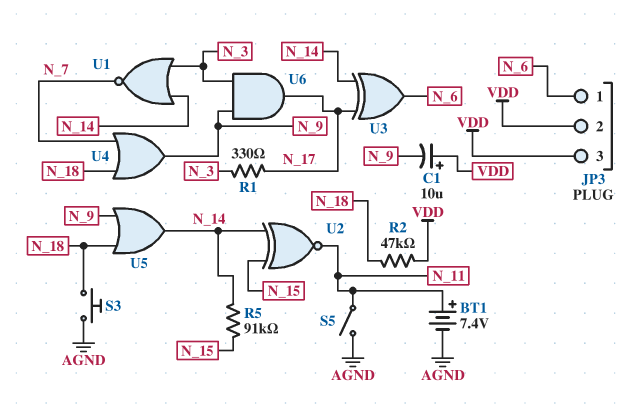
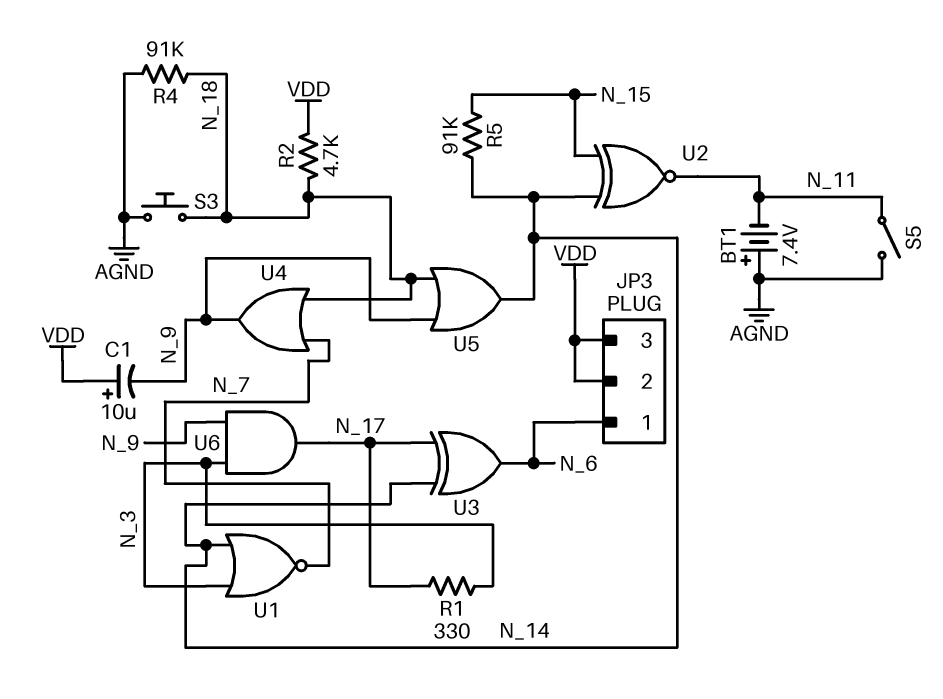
BT1: 7.4V (plus N_11, minus AGND) -> 7.4V (plus AGND, minus N_11)
R2: 47k (N_18, VDD) -> 4.7k (N_18, VDD)
R4: none -> 91k (AGND, N_18)

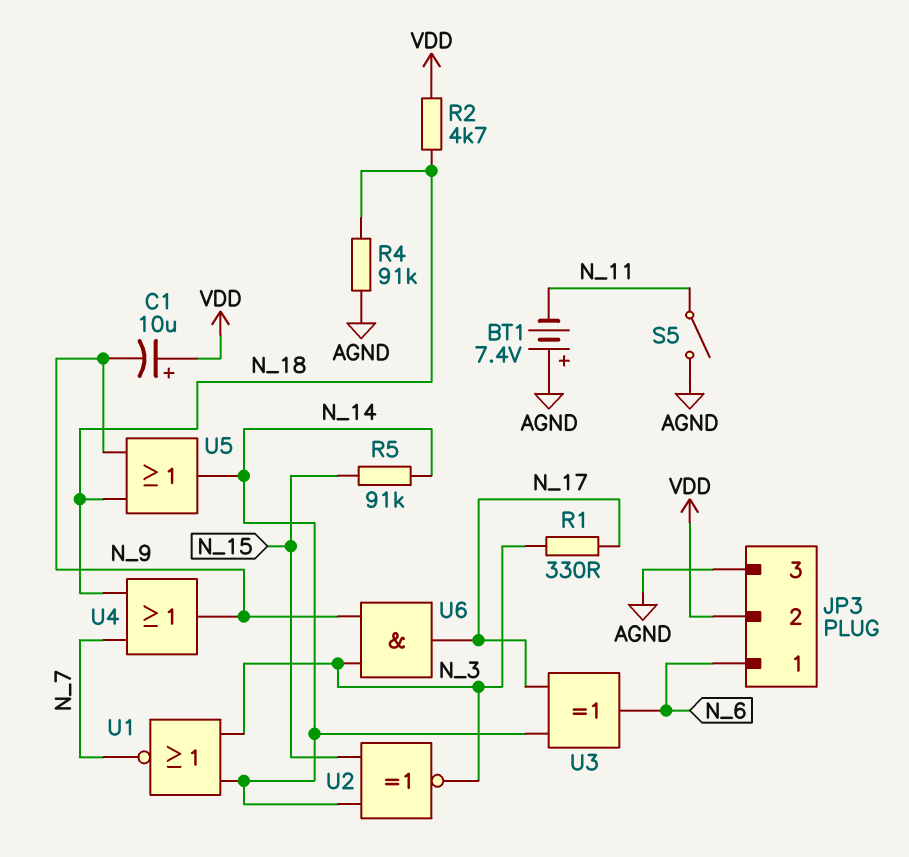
JP3 pin 3: VDD -> AGND
S3: button (AGND, N_18) -> none
U2: XNOR (in N_14, in N_15, out N_11) -> XNOR (in N_14, in N_15, out N_3)

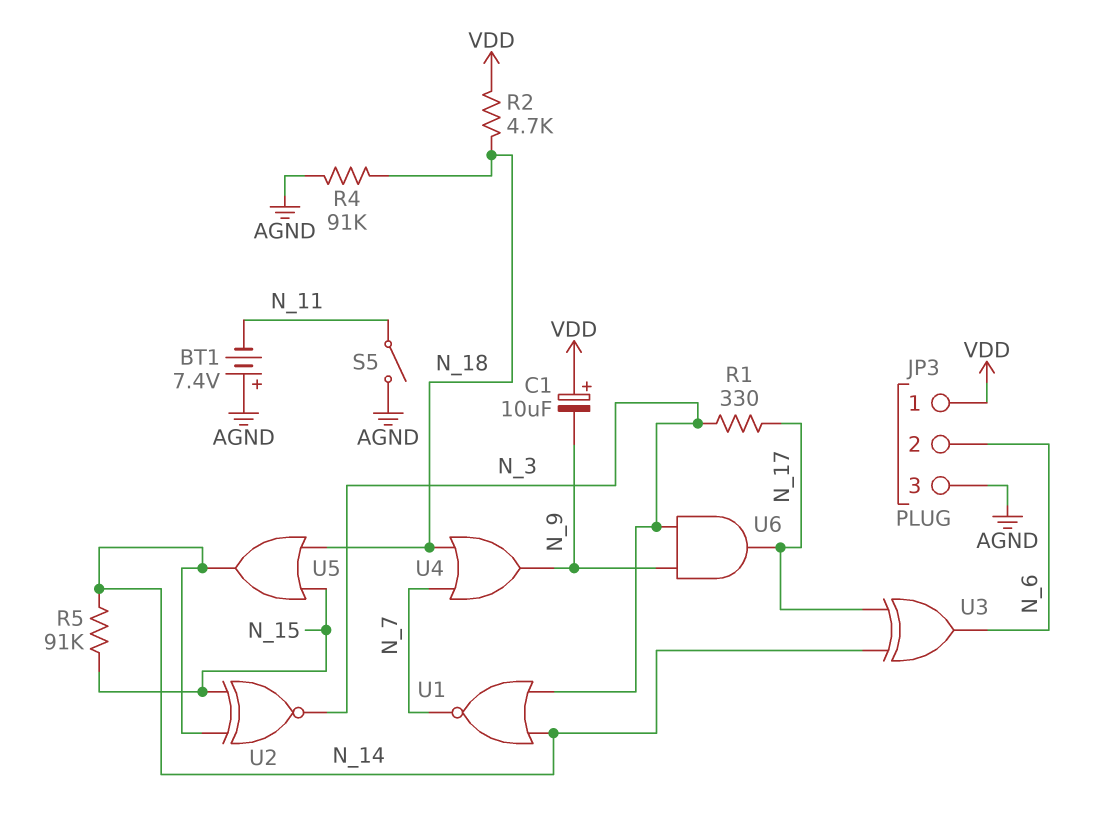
JP3 pin 1: N_6 -> VDD
JP3 pin 2: VDD -> N_6
U5: OR (in N_9, in N_18, out N_14) -> OR (in N_15, in N_18, out N_14)

